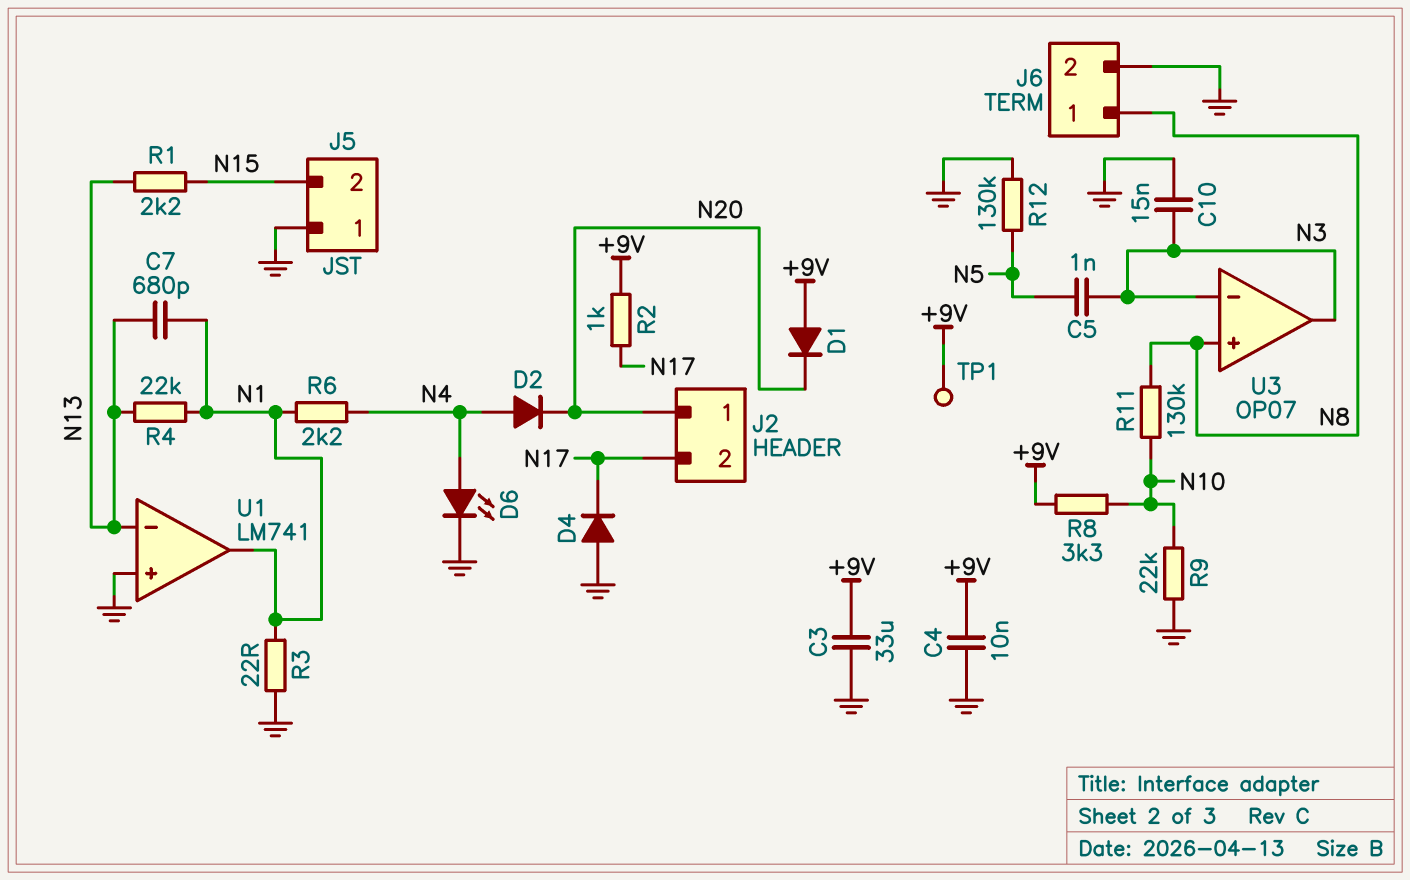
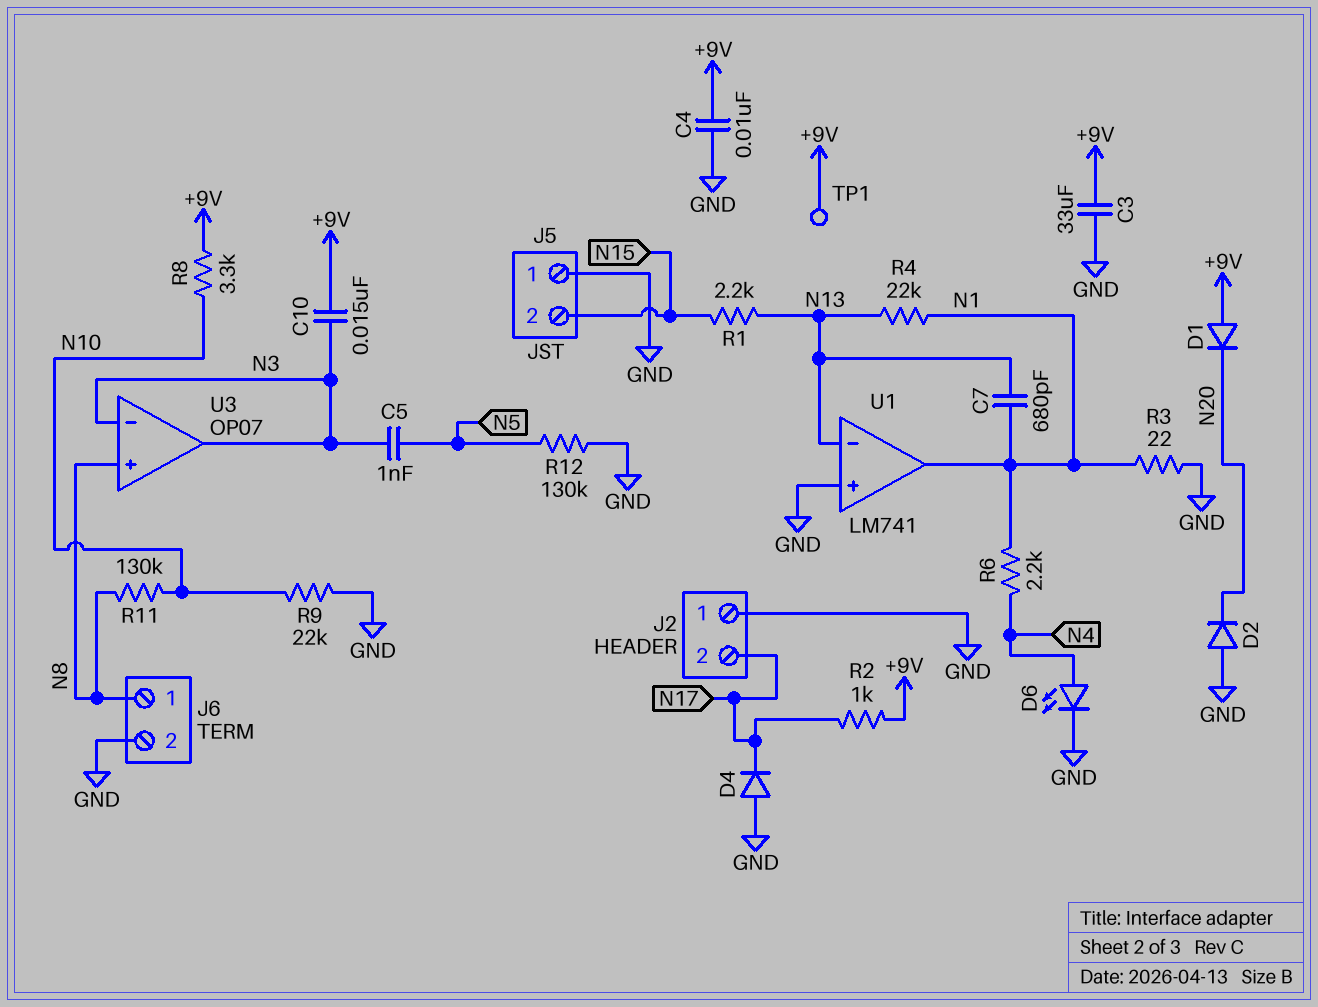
C10: 15nF (GND, N3) -> 15nF (+9V, N3)
D2: diode (A N4, K N20) -> diode (A GND, K N20)
J2 pin 1: N20 -> GND

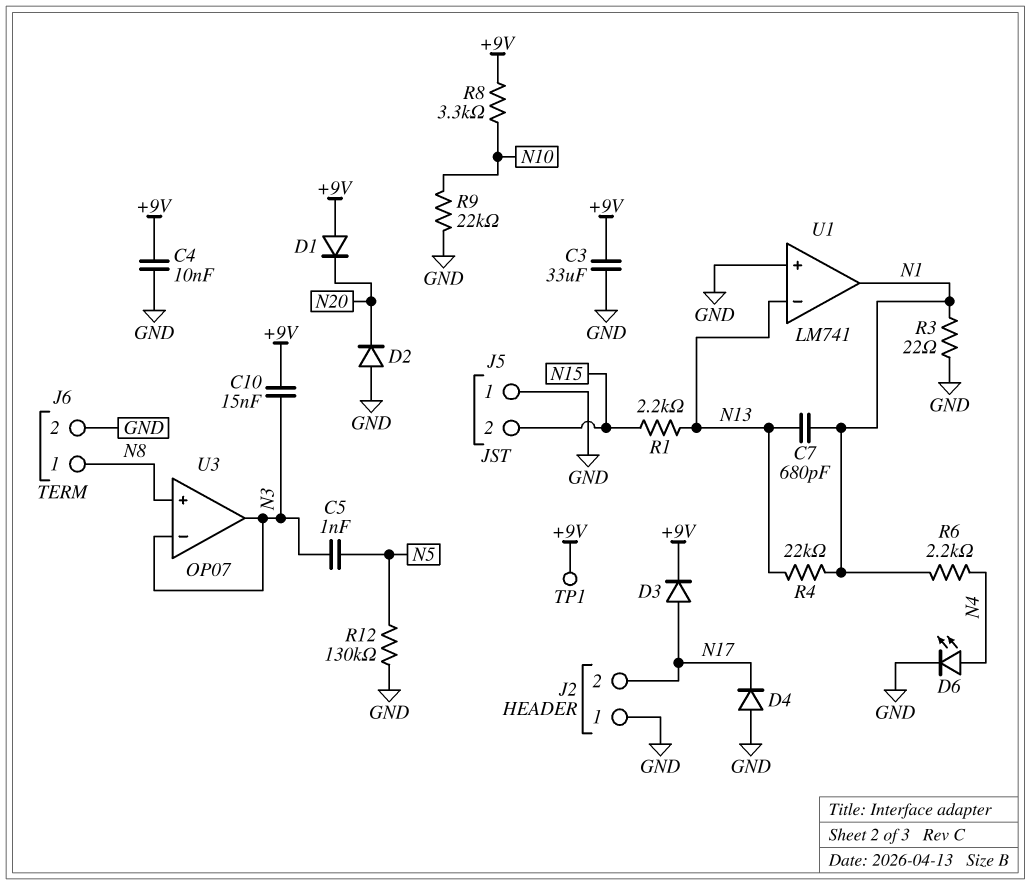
D3: none -> diode (A N17, K +9V)
R2: 1k (+9V, N17) -> none
R11: 130k (N8, N10) -> none

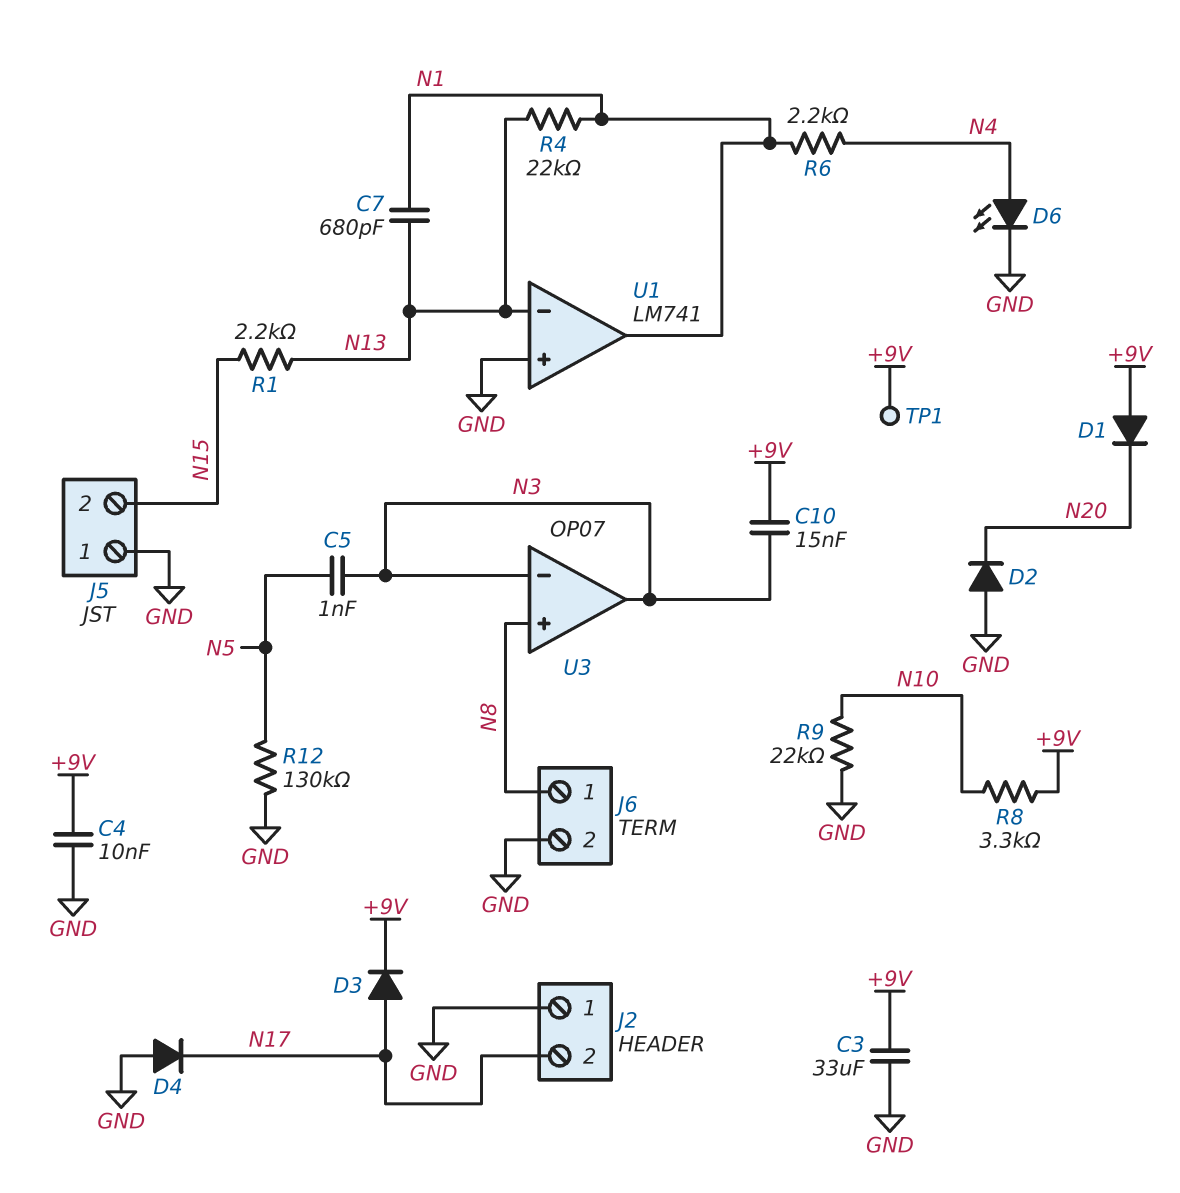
R3: 22 (GND, N1) -> none

